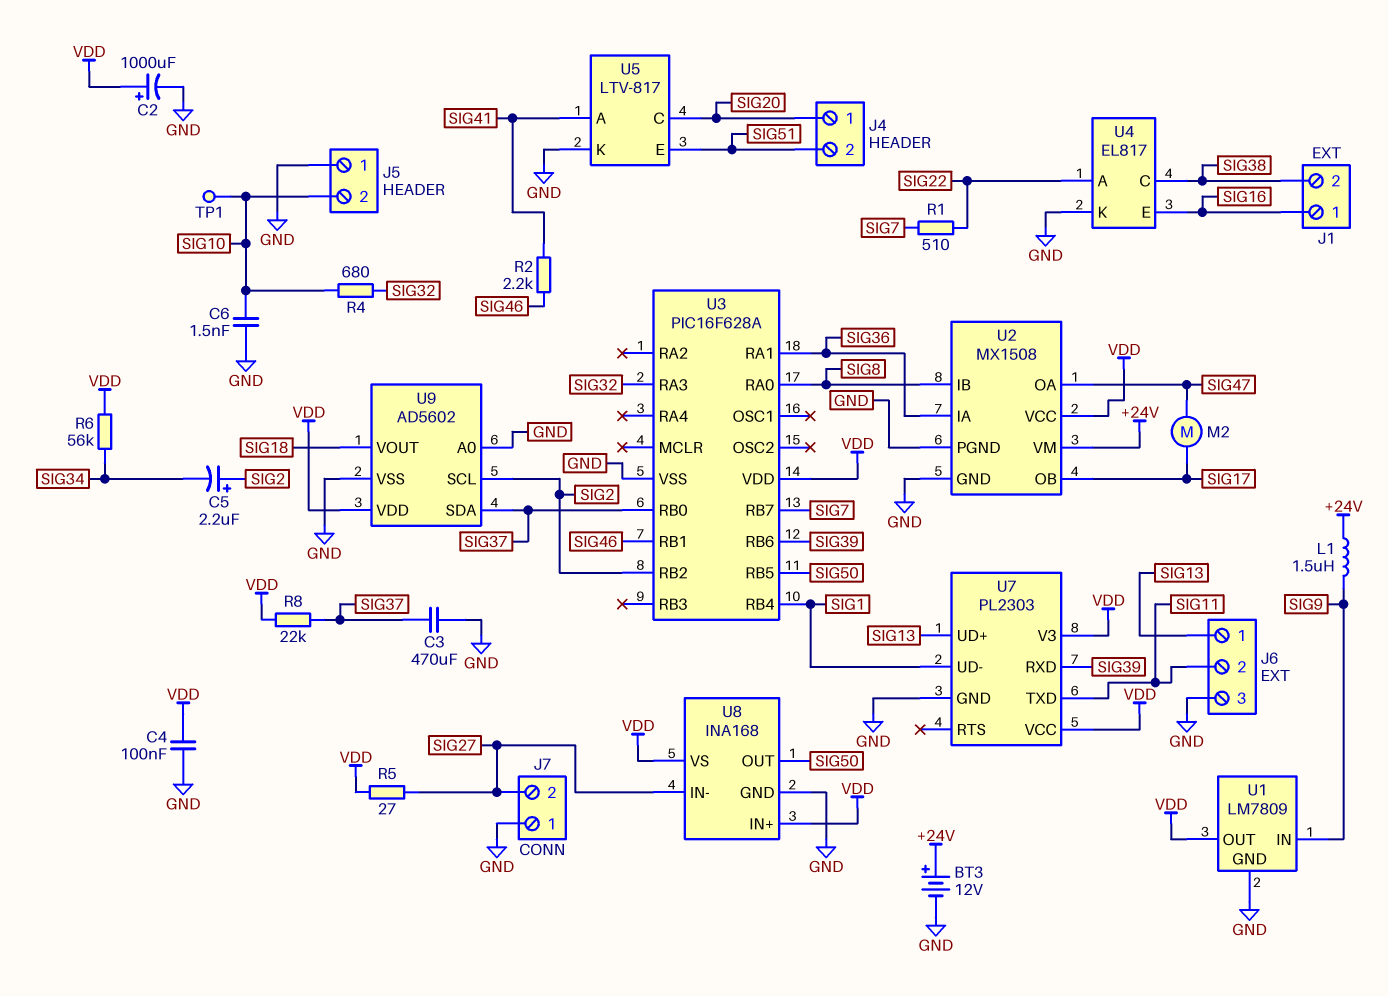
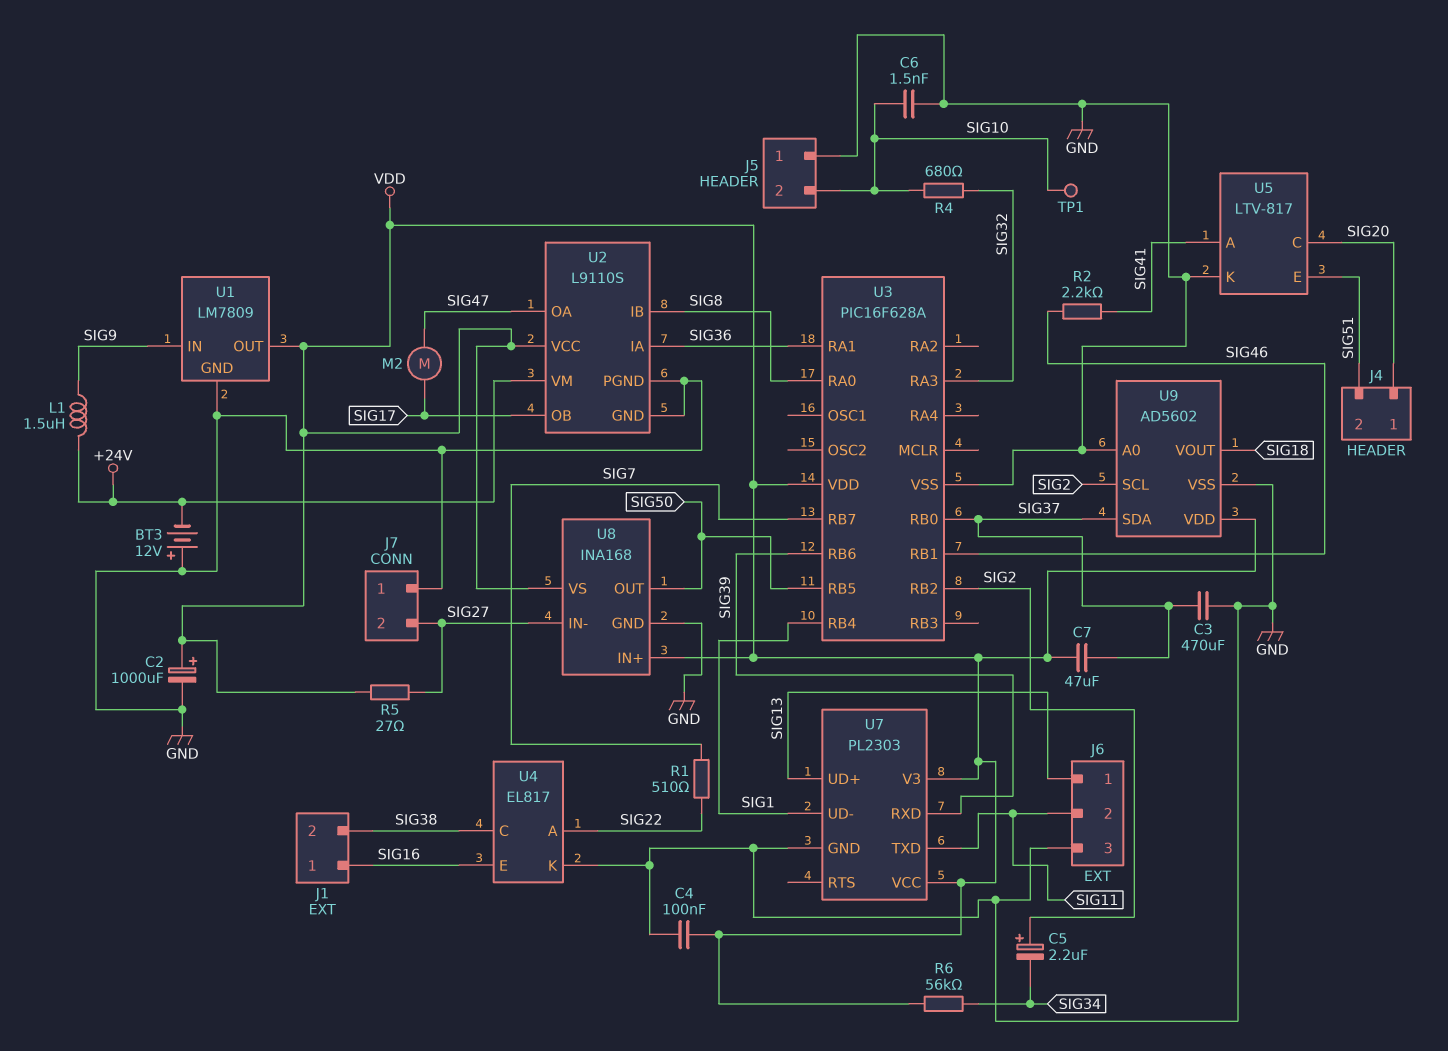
BT3: 12V (plus +24V, minus GND) -> 12V (plus GND, minus +24V)
C7: none -> 47uF (SIG37, VDD)
R8: 22k (SIG37, VDD) -> none
U2: MX1508 -> L9110S

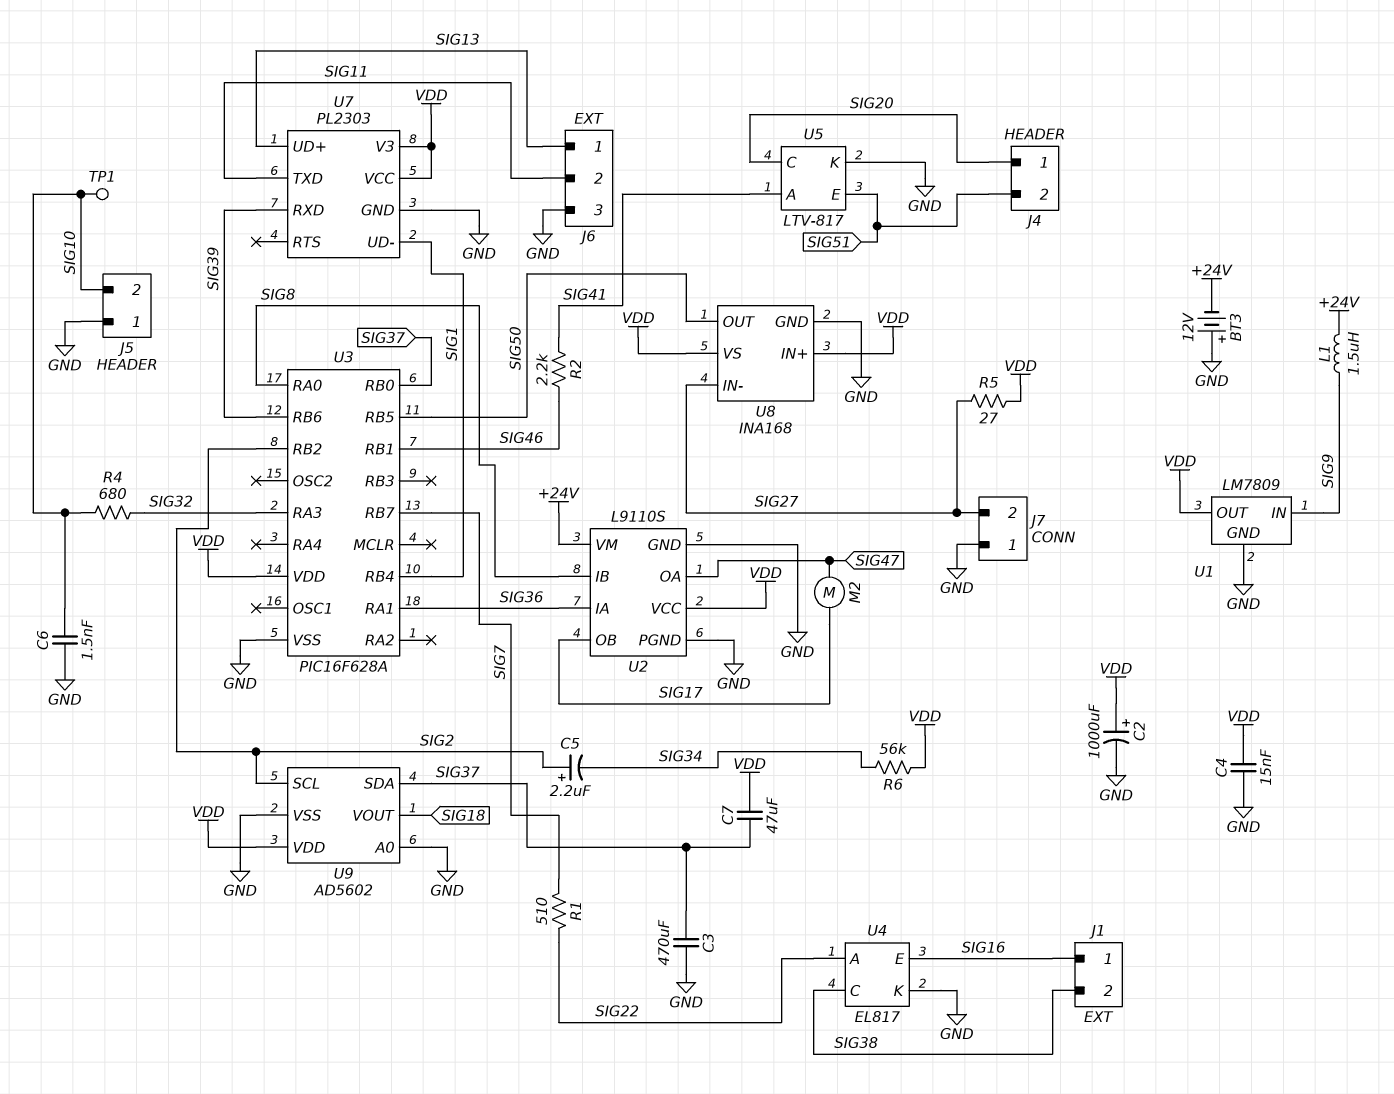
C4: 100nF (GND, VDD) -> 15nF (GND, VDD)

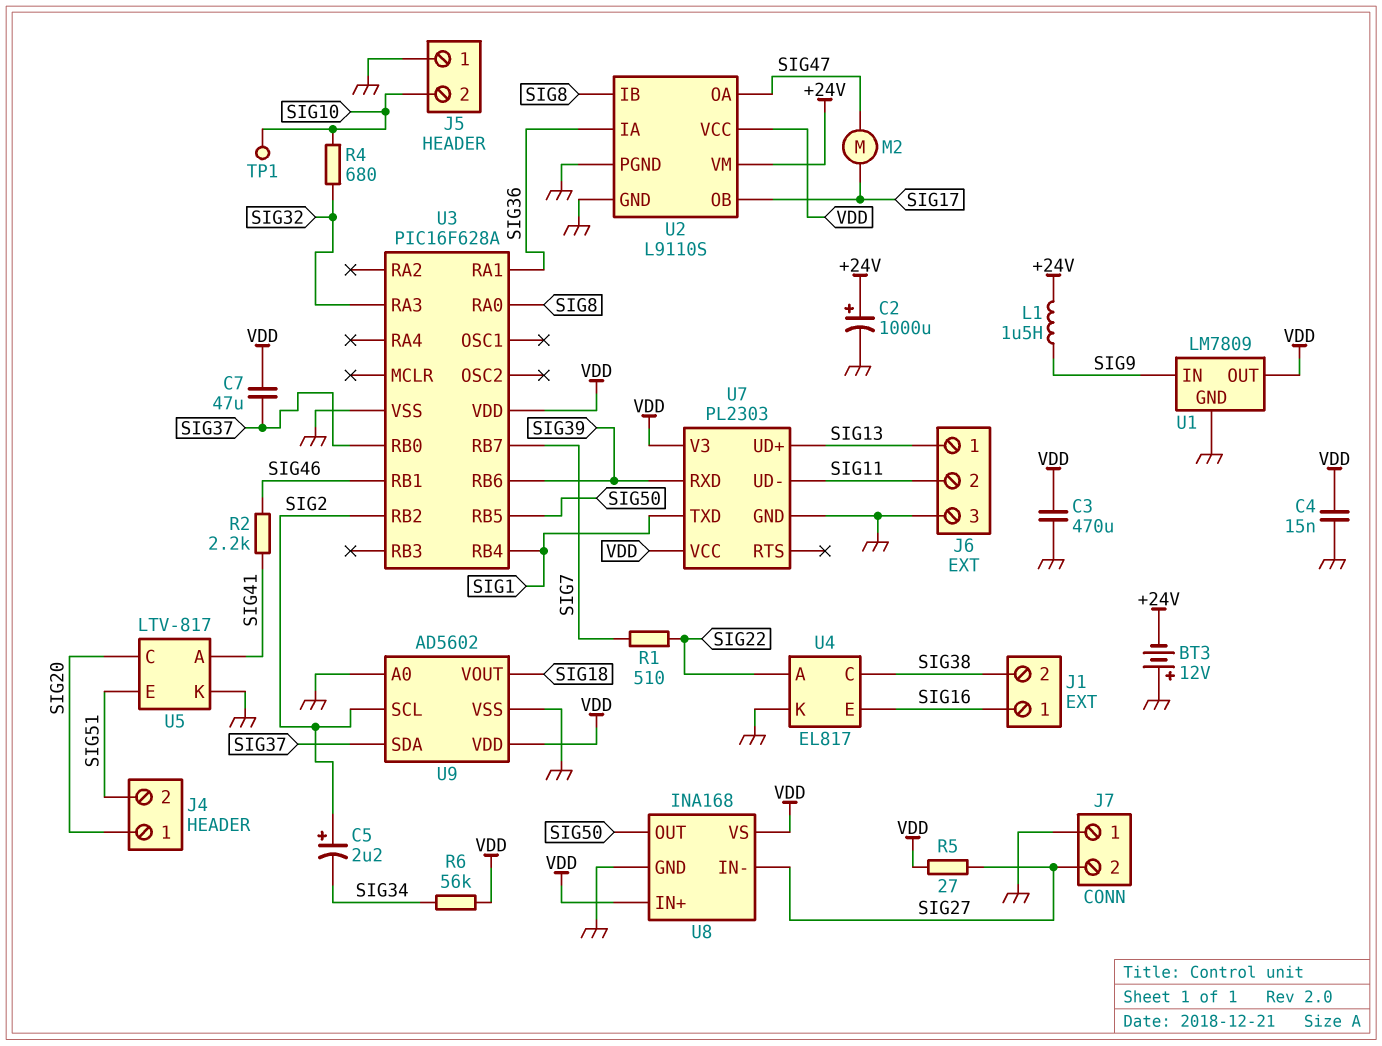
C2: 1000uF (plus VDD, minus GND) -> 1000uF (plus +24V, minus GND)
C3: 470uF (GND, SIG37) -> 470uF (GND, VDD)
C6: 1.5nF (GND, SIG10) -> none
U7 pin TXD: SIG11 -> SIG1
U7 pin UD-: SIG1 -> SIG11

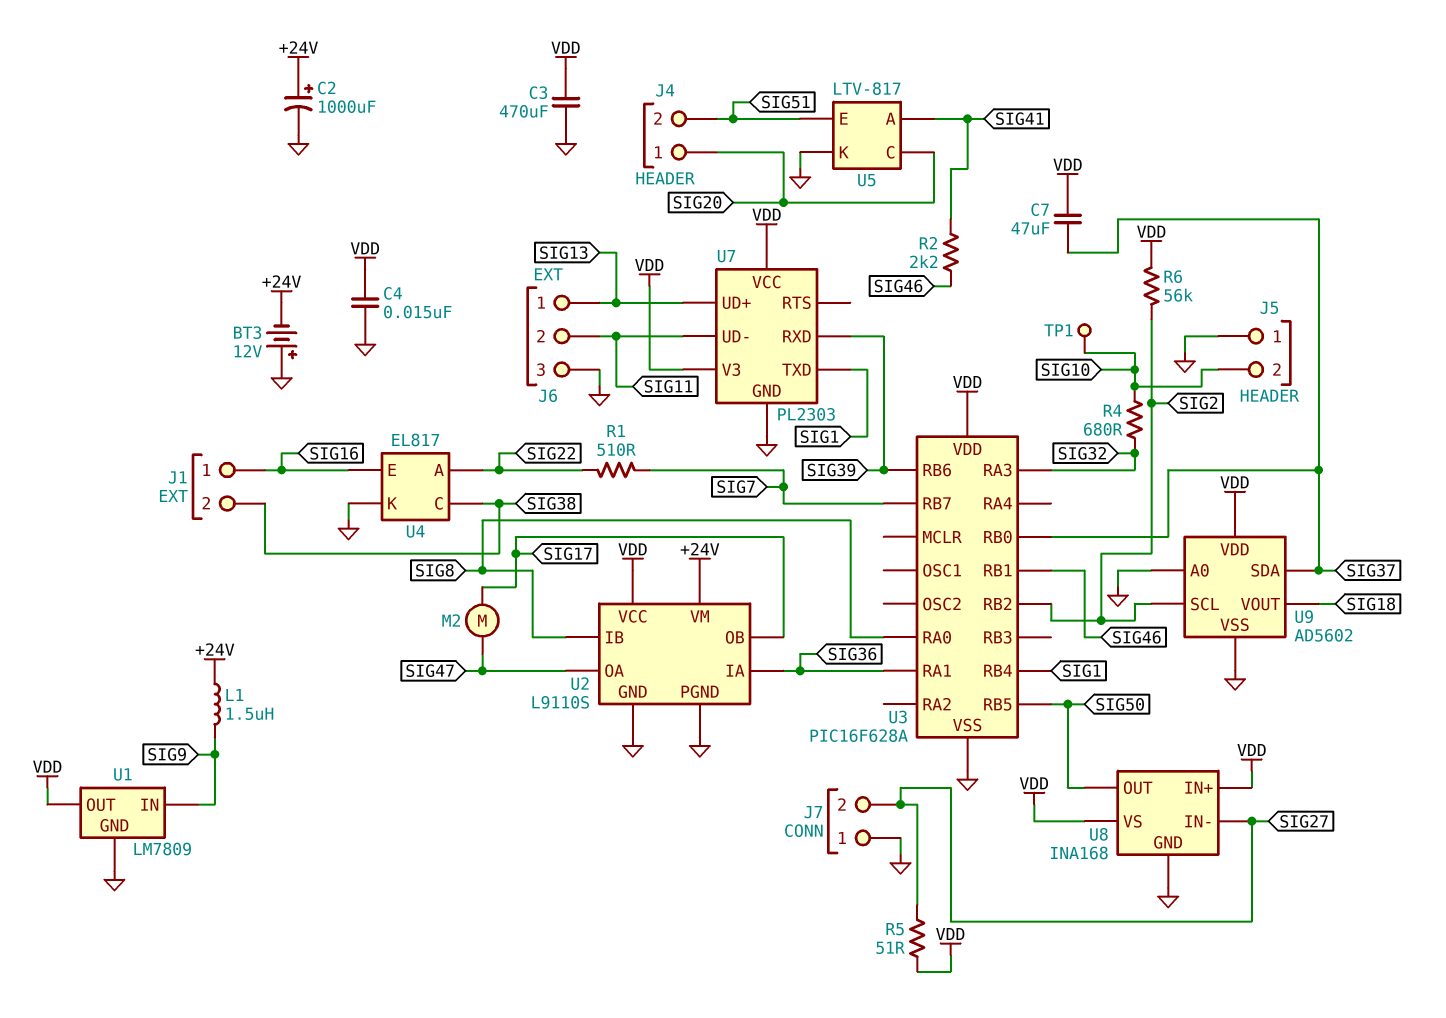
C5: 2.2uF (plus SIG2, minus SIG34) -> none
R5: 27 (SIG27, VDD) -> 51 (SIG27, VDD)
R6: 56k (SIG34, VDD) -> 56k (SIG2, VDD)

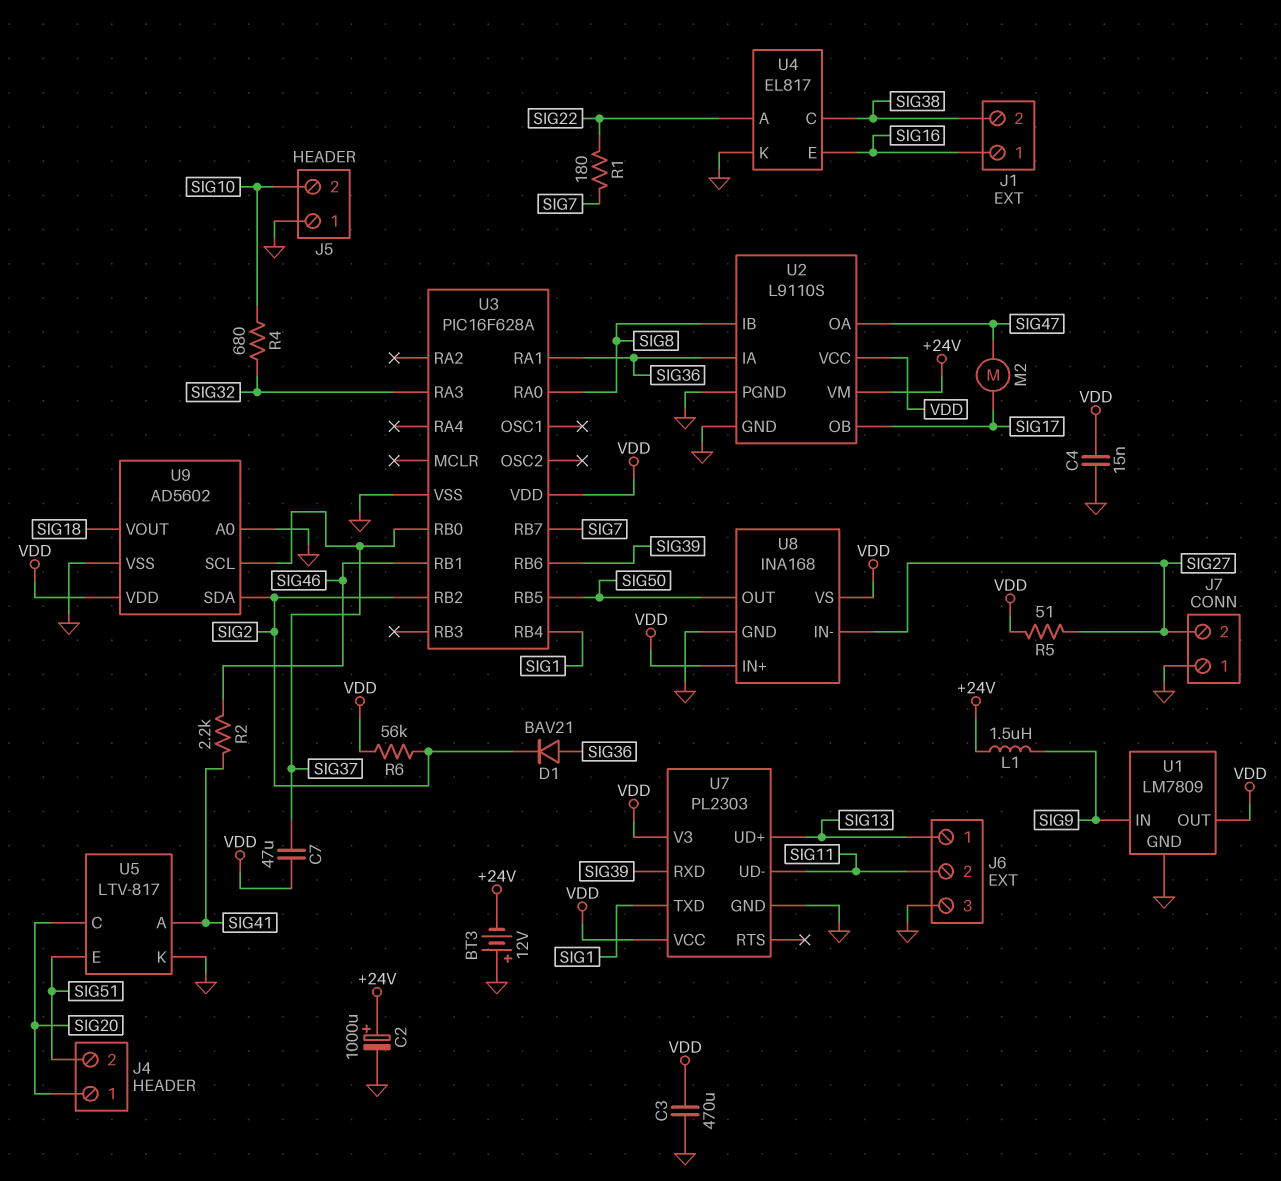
D1: none -> diode BAV21 (A SIG36, K SIG2)
R1: 510 (SIG7, SIG22) -> 180 (SIG7, SIG22)
TP1: test point (SIG10) -> none
U9 pin SCL: SIG2 -> SIG37
U9 pin SDA: SIG37 -> SIG2

